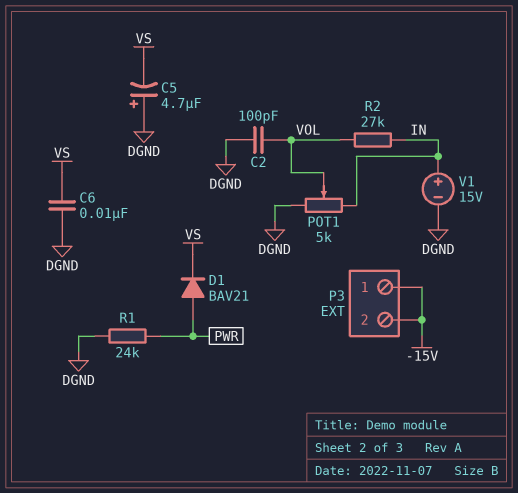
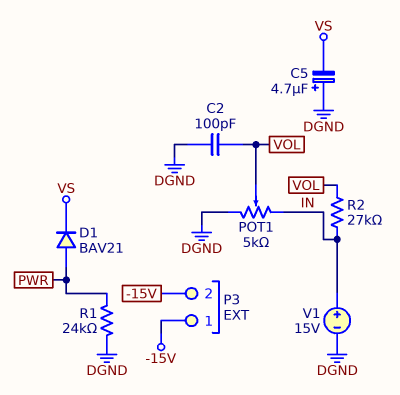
C6: 10nF (DGND, VS) -> none

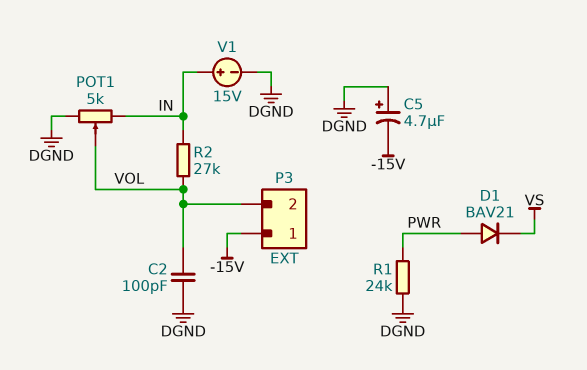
C5: 4.7uF (plus DGND, minus VS) -> 4.7uF (plus DGND, minus -15V)
P3 pin 2: -15V -> VOL

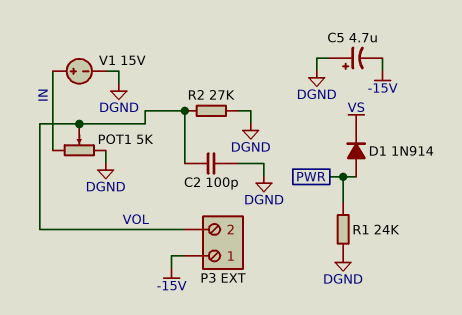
D1: diode BAV21 (A PWR, K VS) -> diode 1N914 (A PWR, K VS)
R2: 27k (IN, VOL) -> 27k (DGND, VOL)

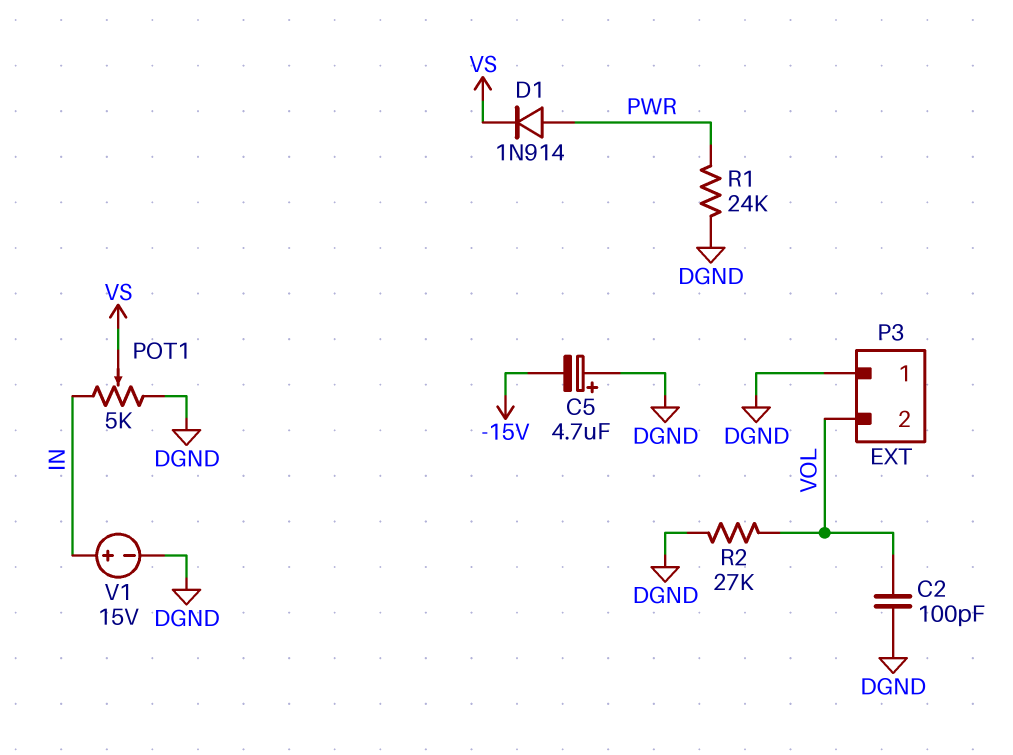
P3 pin 1: -15V -> DGND
POT1: 5k (DGND, IN, wiper VOL) -> 5k (DGND, IN, wiper VS)

